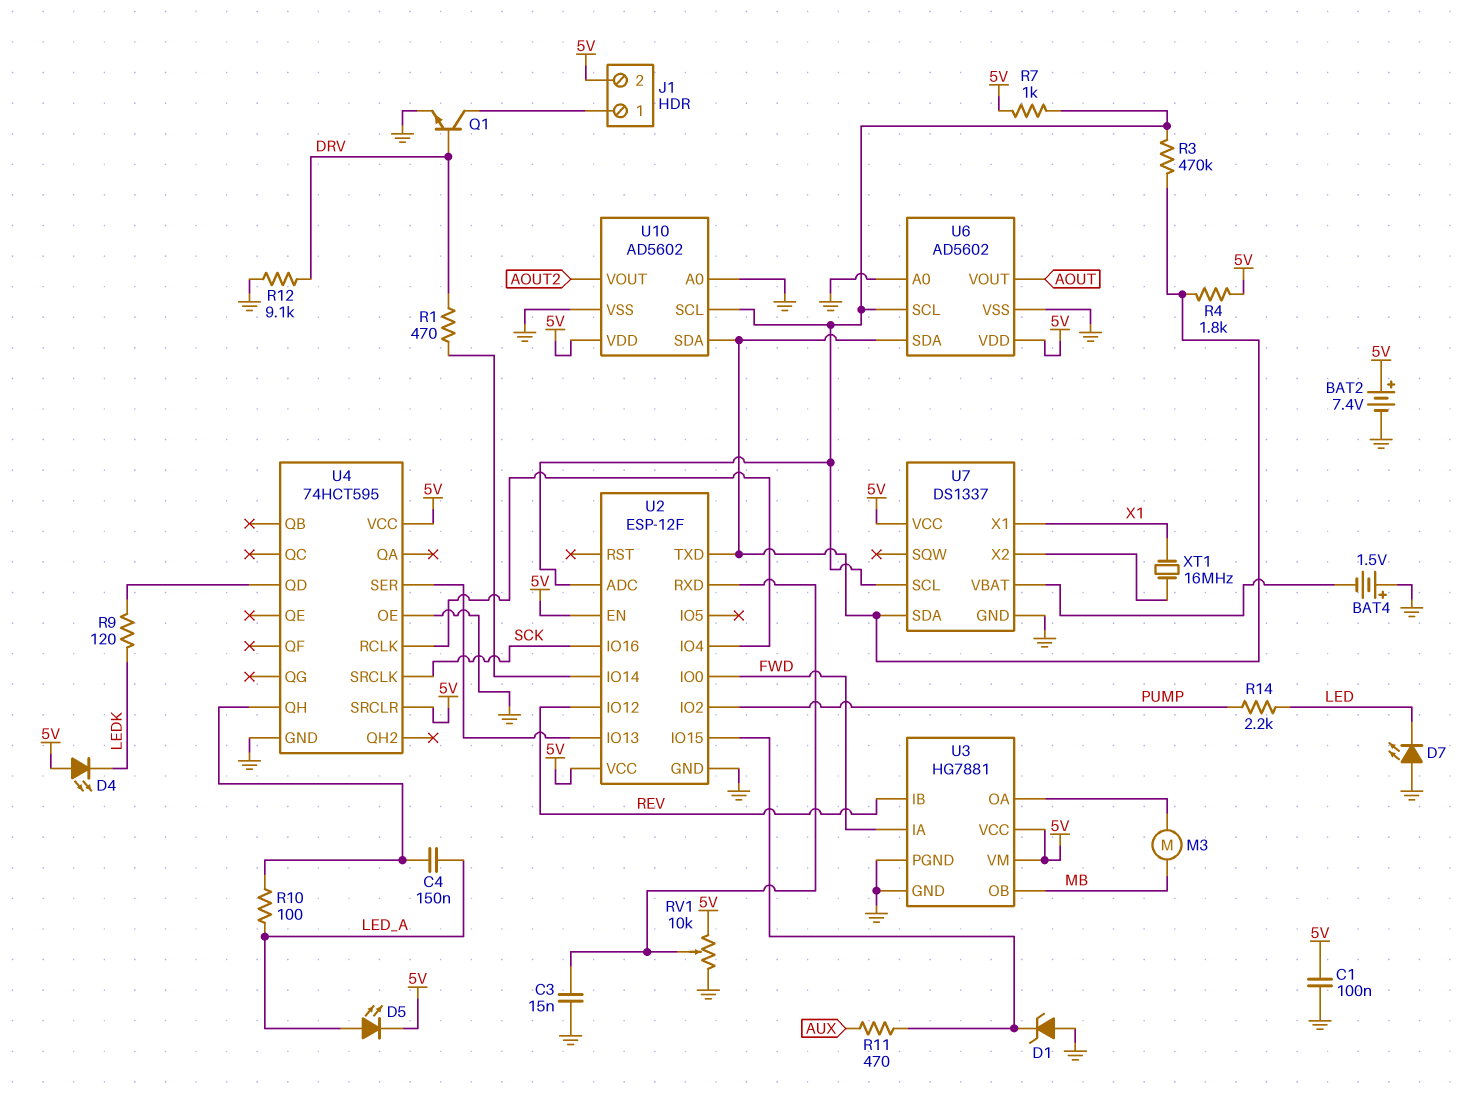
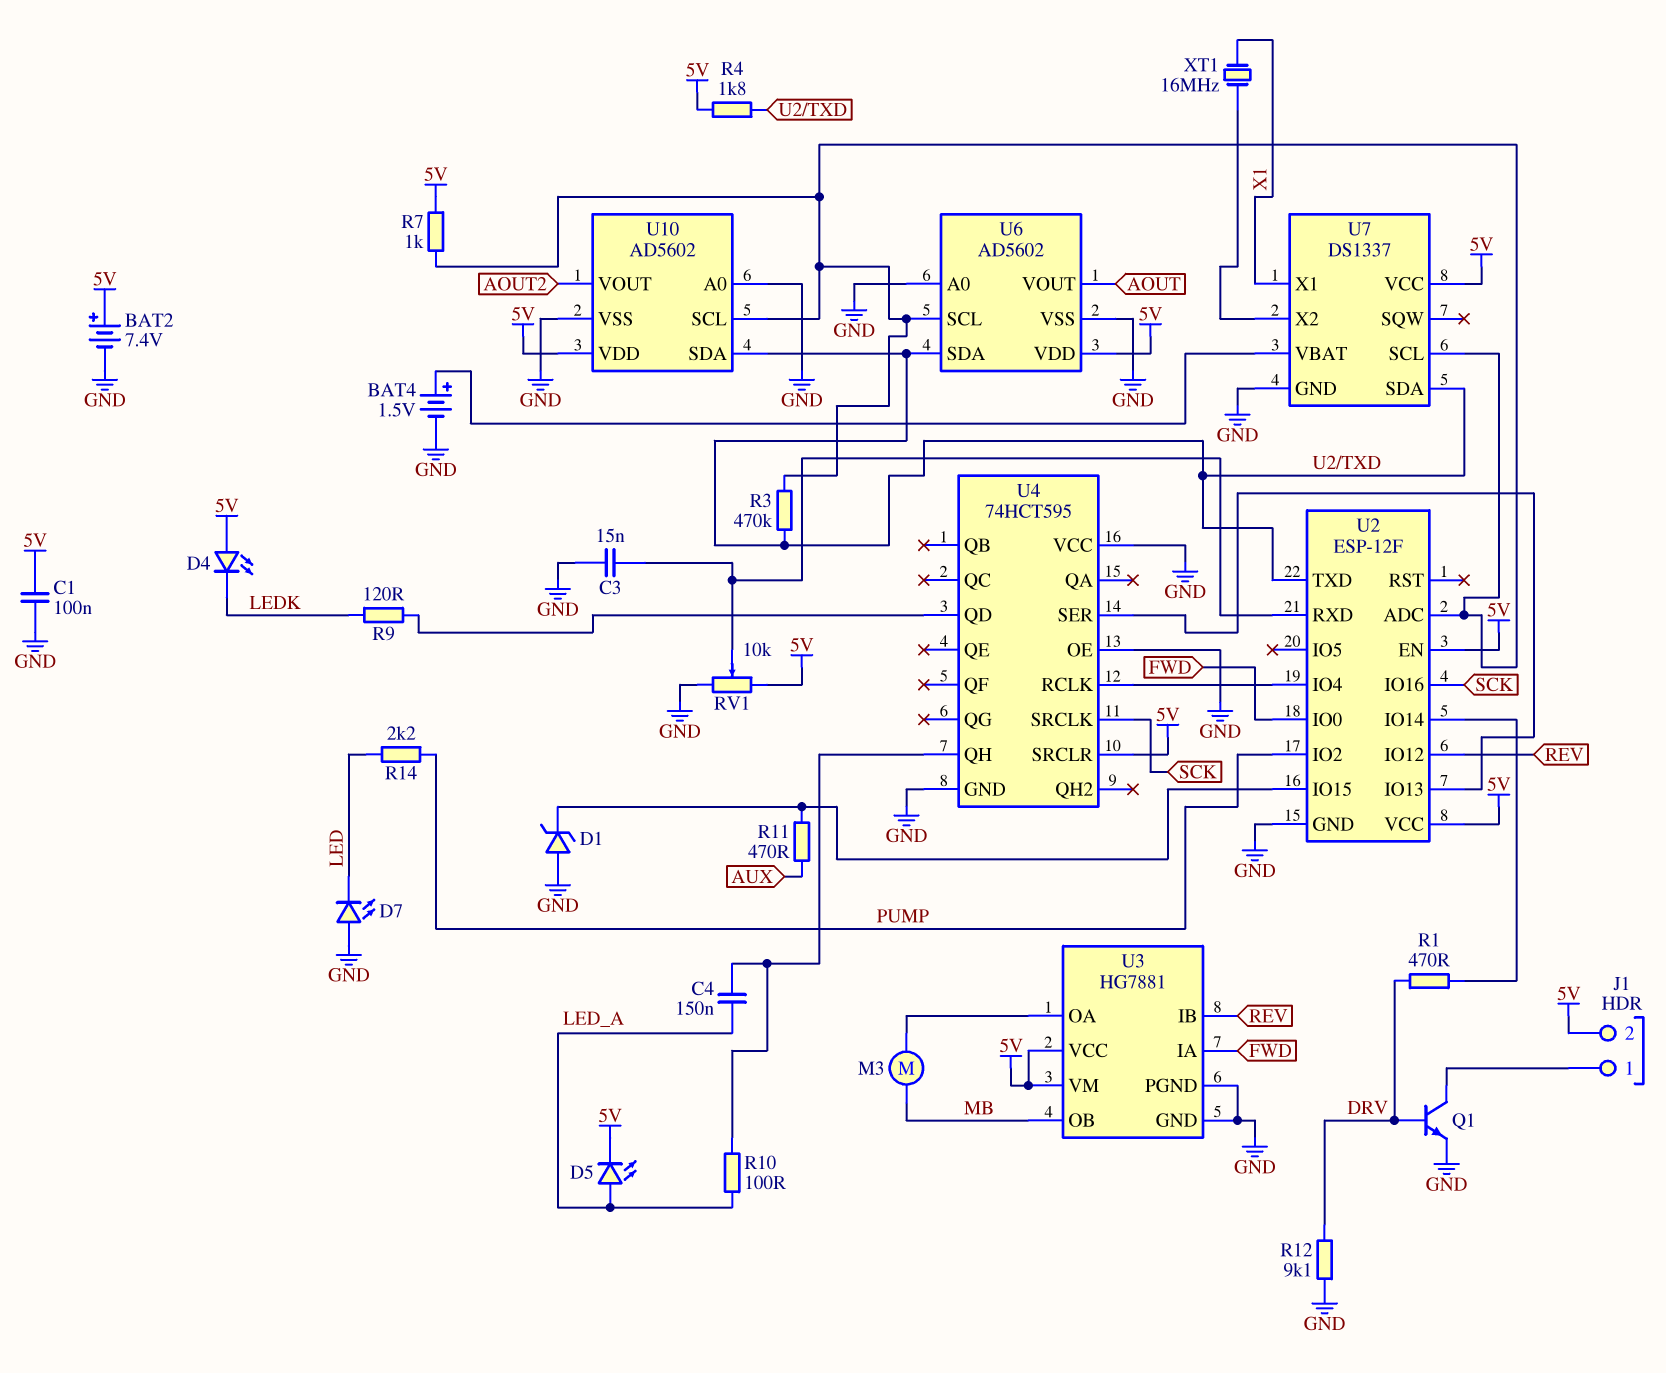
BAT4: 1.5V (plus GND, minus U7/VBAT) -> 1.5V (plus U7/VBAT, minus GND)
U4 pin VCC: 5V -> GND

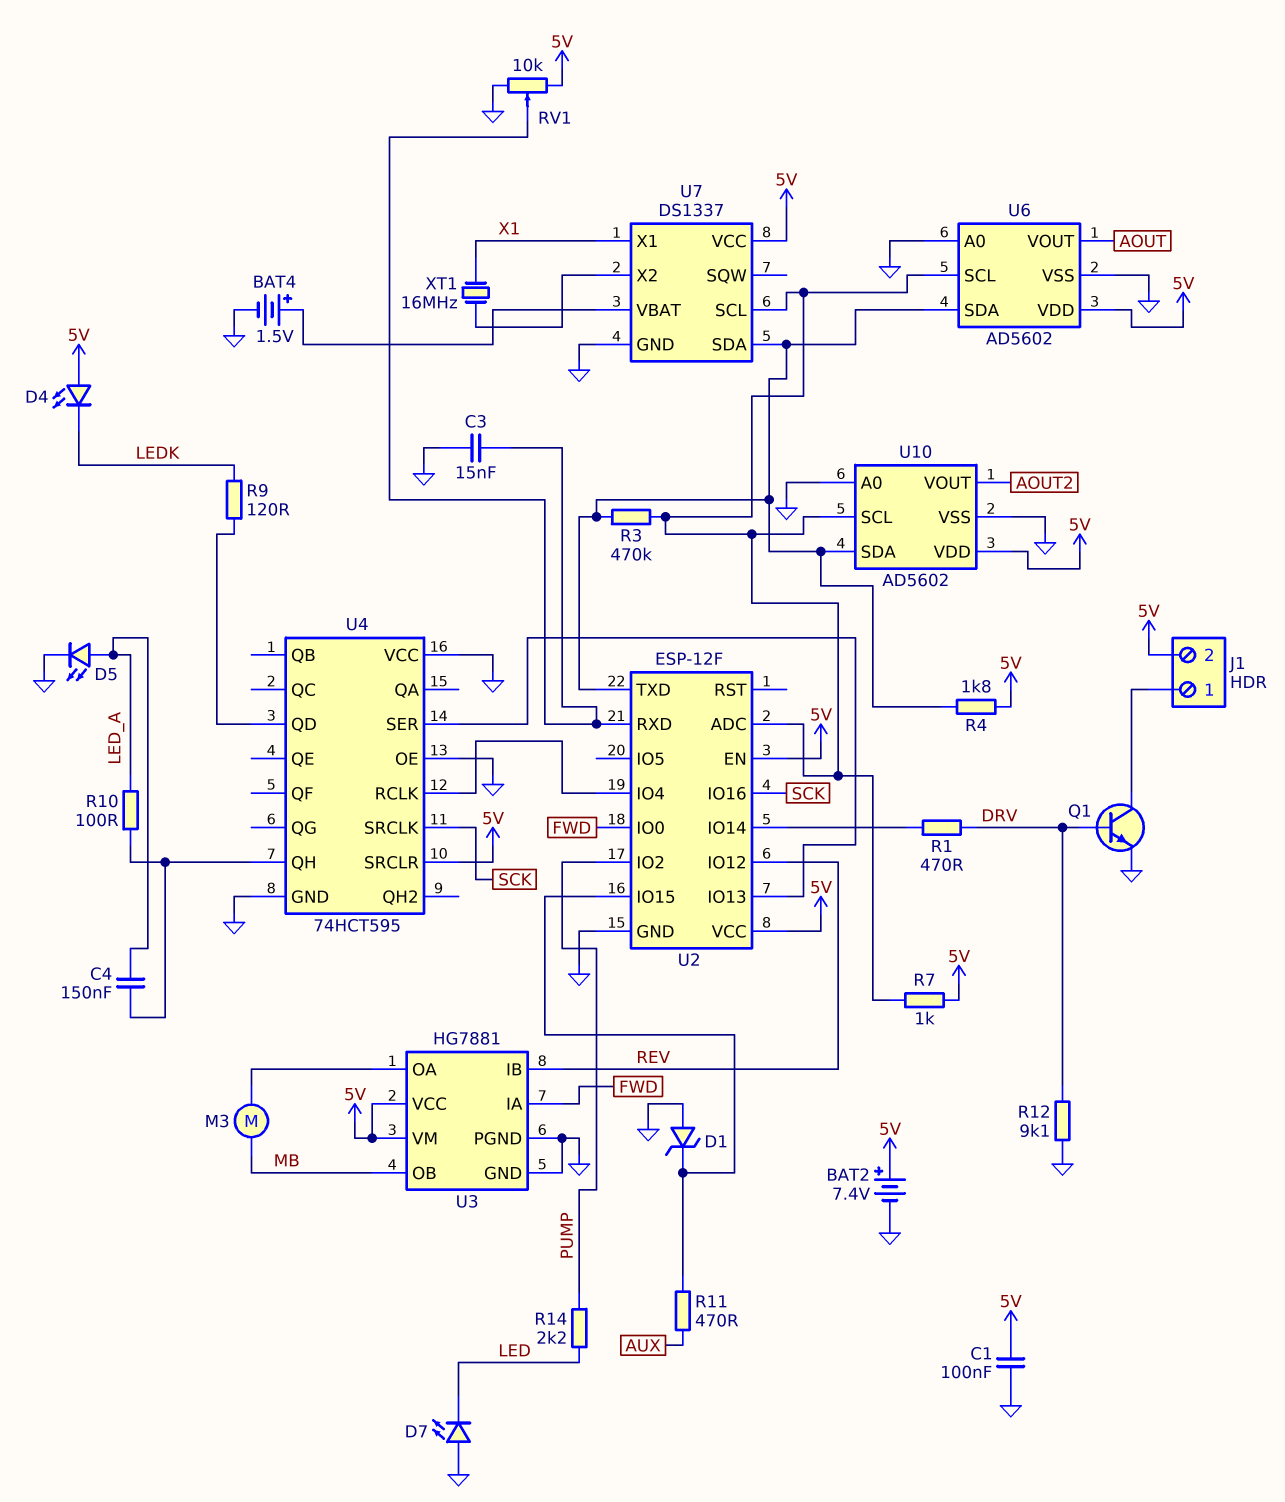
D5: LED (A LED_A, K 5V) -> LED (A LED_A, K GND)

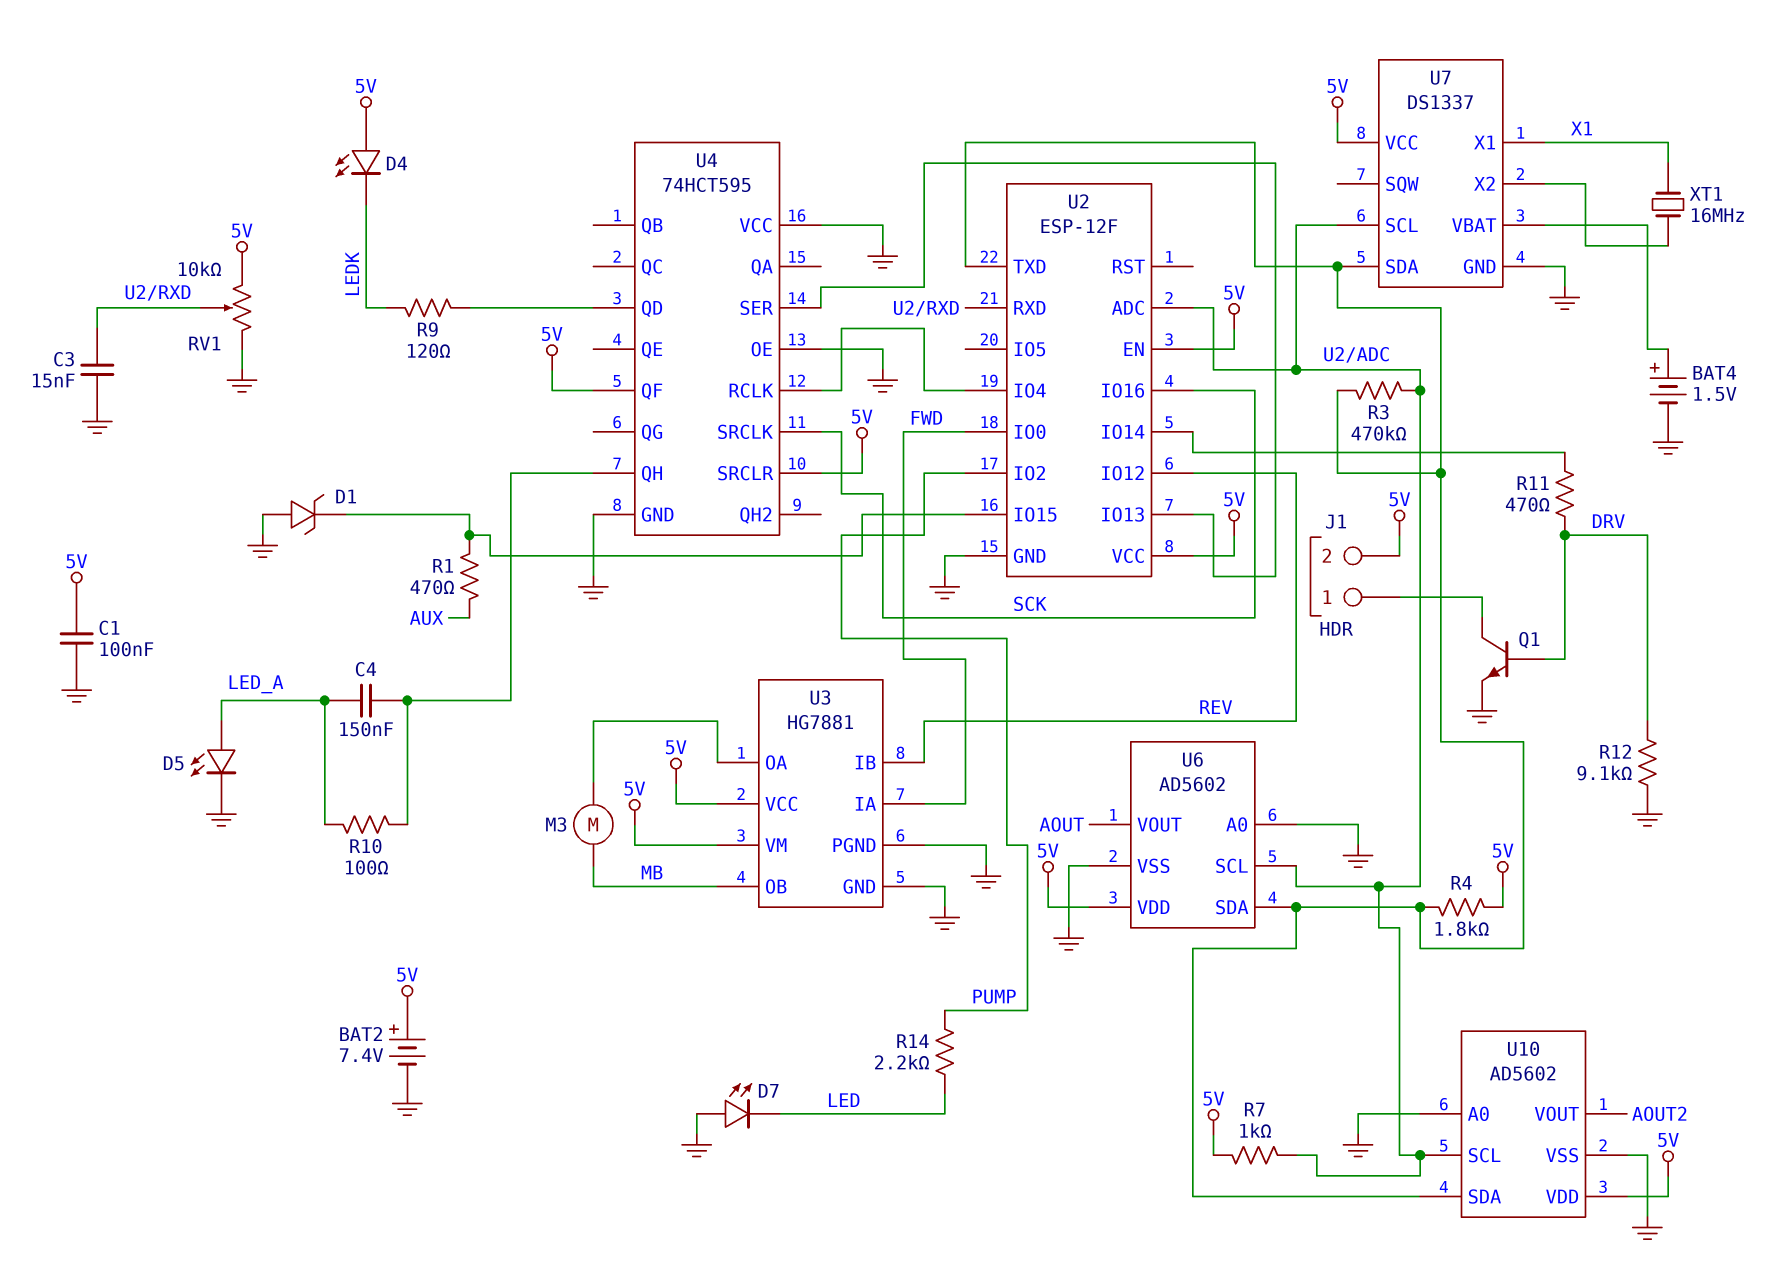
R1: 470 (DRV, U2/IO14) -> 470 (AUX, U2/IO15)
R11: 470 (AUX, U2/IO15) -> 470 (DRV, U2/IO14)
U4 pin QF: none -> 5V

